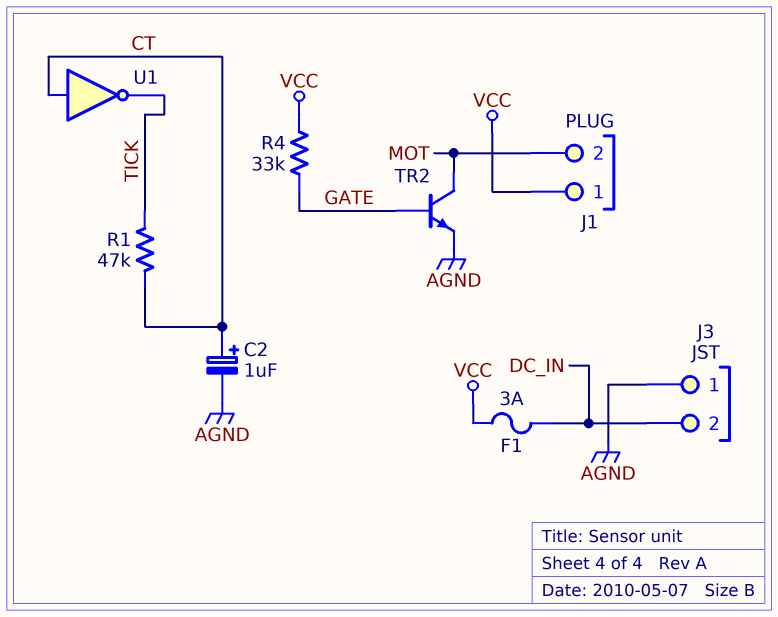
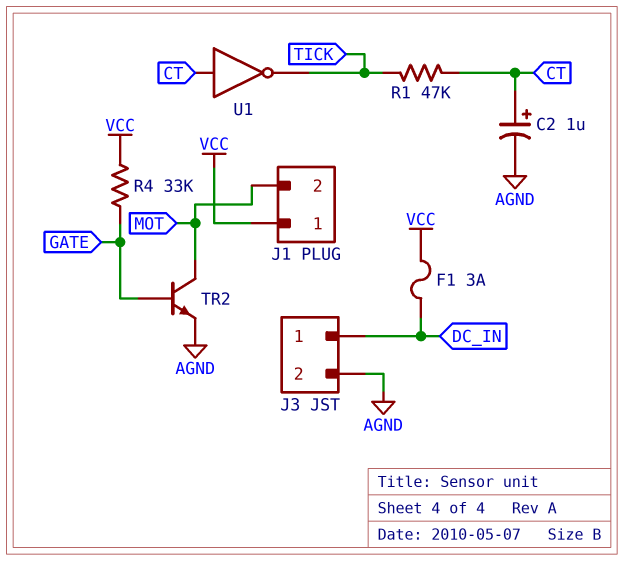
J3 pin 1: AGND -> DC_IN
J3 pin 2: DC_IN -> AGND

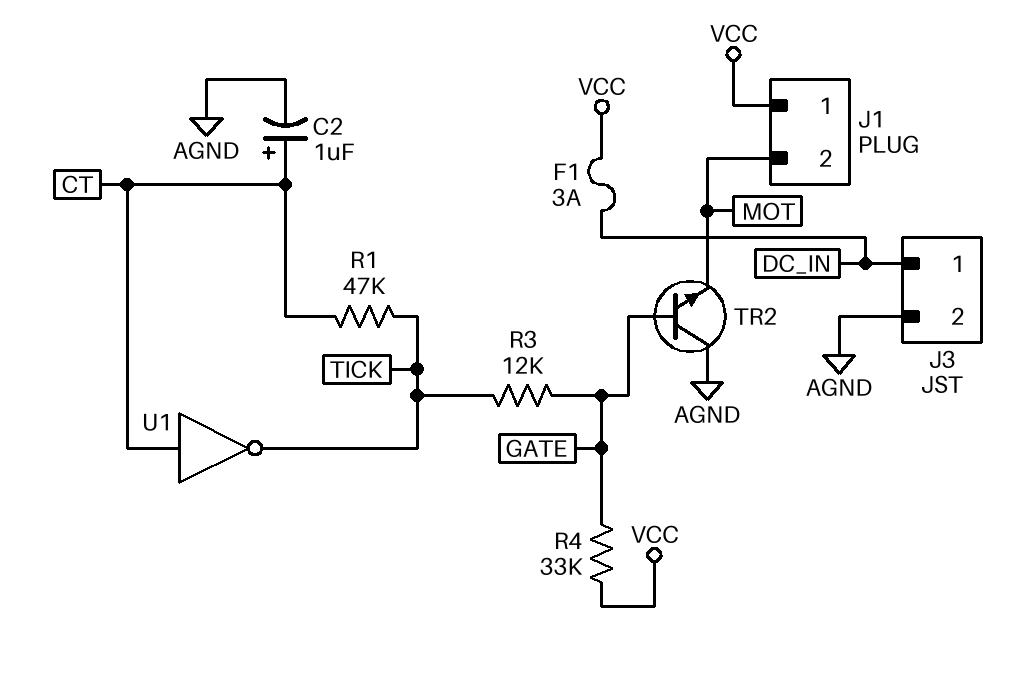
R3: none -> 12k (GATE, TICK)
TR2: NPN (B GATE, C MOT, E AGND) -> NPN (B GATE, C AGND, E MOT)

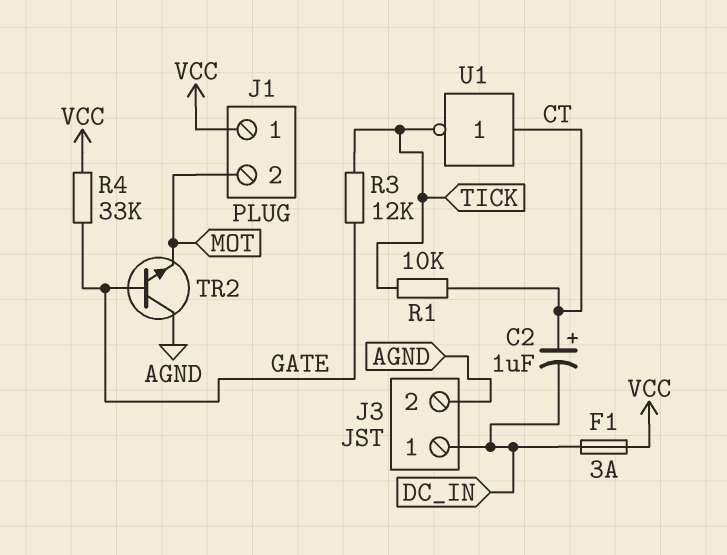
C2: 1uF (plus CT, minus AGND) -> 1uF (plus CT, minus DC_IN)
R1: 47k (CT, TICK) -> 10k (CT, TICK)

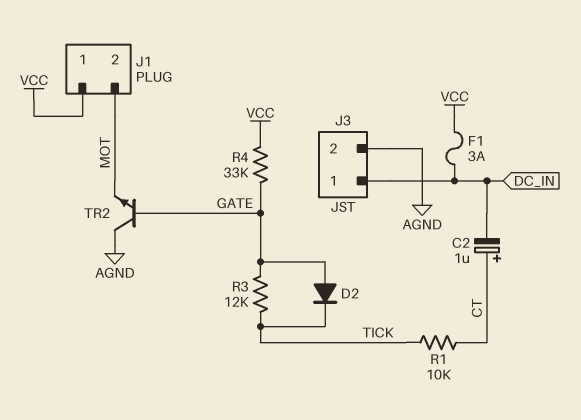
D2: none -> diode (A GATE, K TICK)
U1: NOT (in CT, out TICK) -> none

